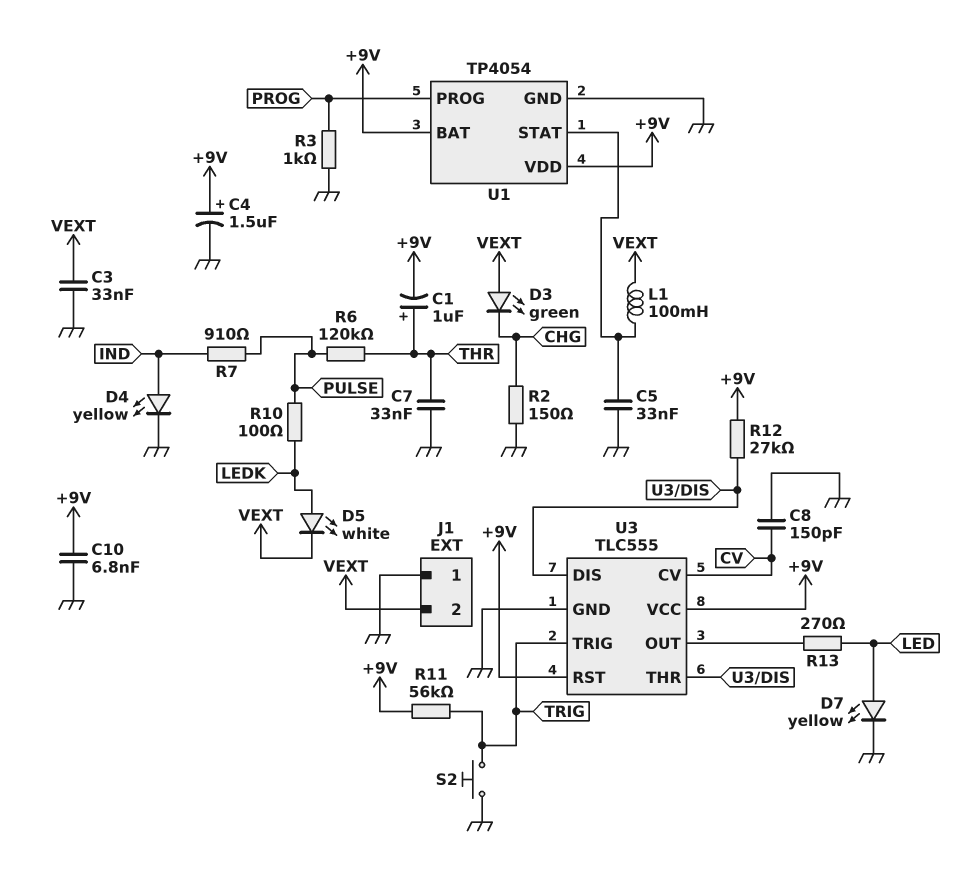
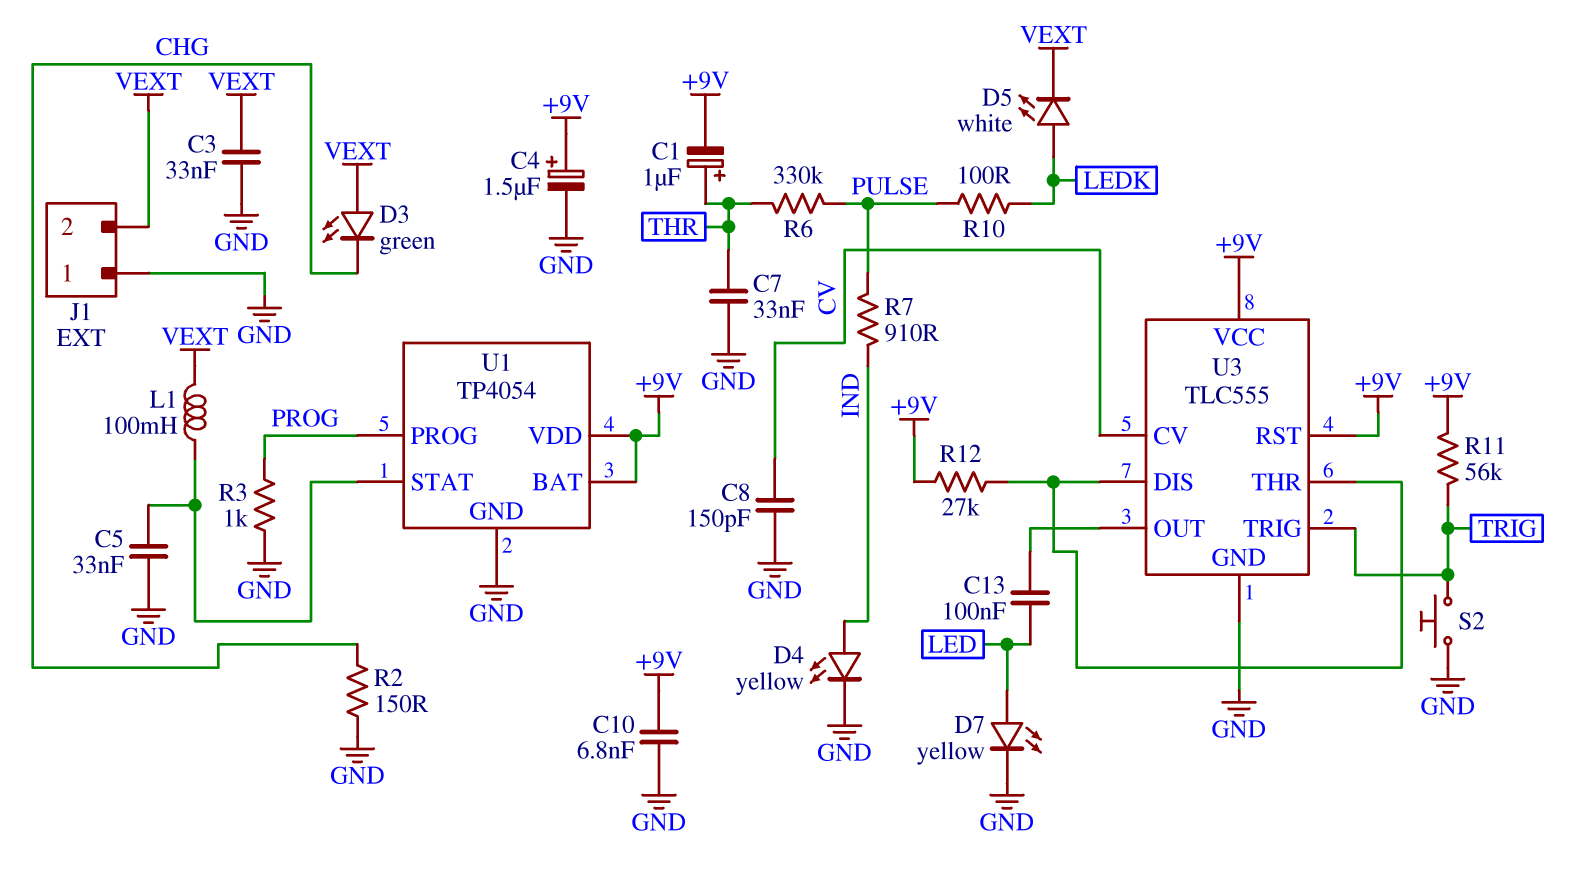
C13: none -> 100nF (LED, U3/OUT)
R6: 120k (PULSE, THR) -> 330k (PULSE, THR)
R13: 270 (LED, U3/OUT) -> none

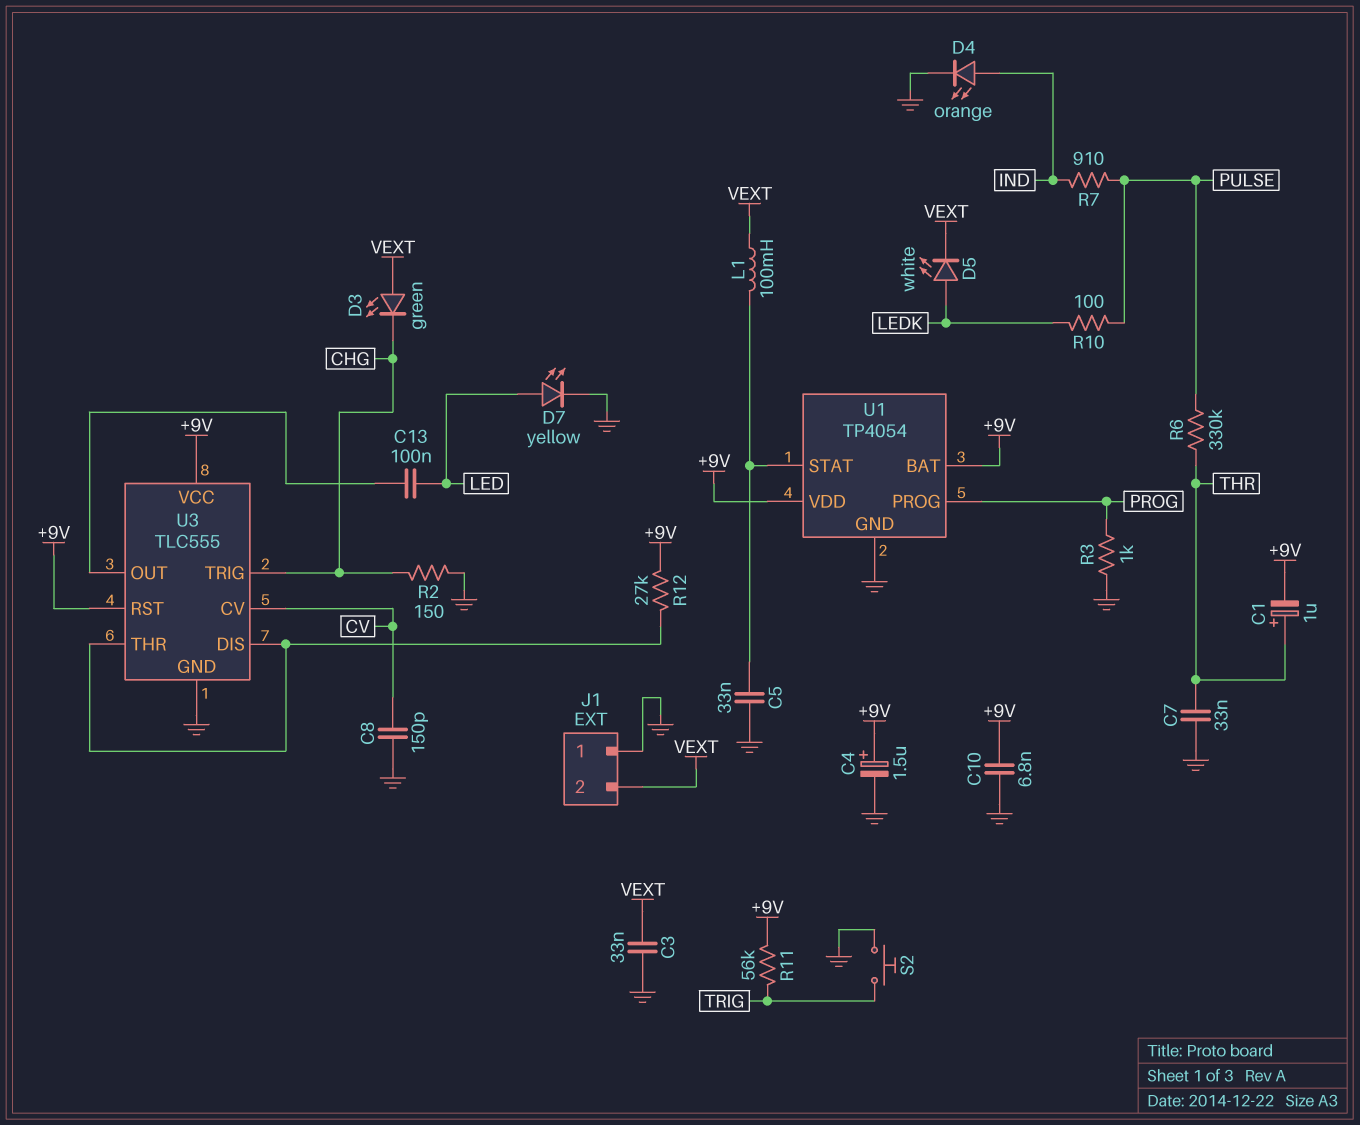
D4: LED yellow (A IND, K GND) -> LED orange (A IND, K GND)
U3 pin TRIG: TRIG -> CHG

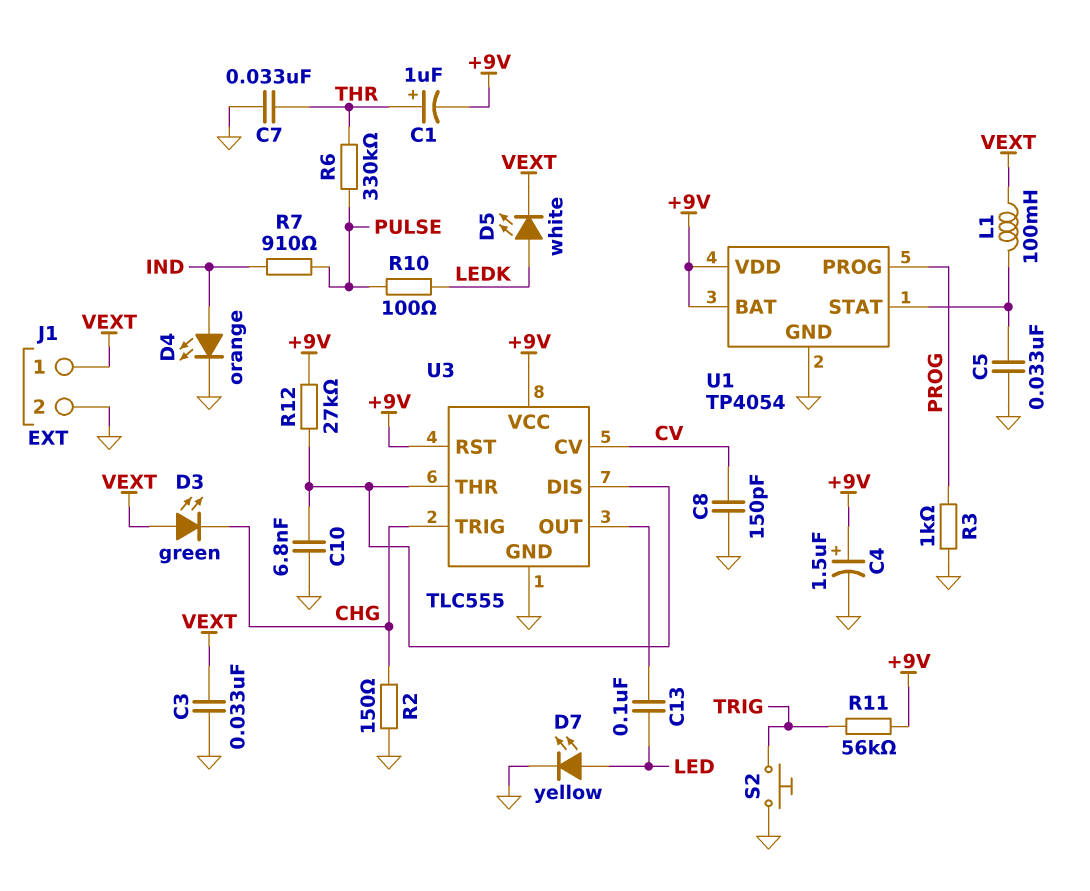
C10: 6.8nF (+9V, GND) -> 6.8nF (GND, U3/DIS)
J1 pin 1: GND -> VEXT
J1 pin 2: VEXT -> GND

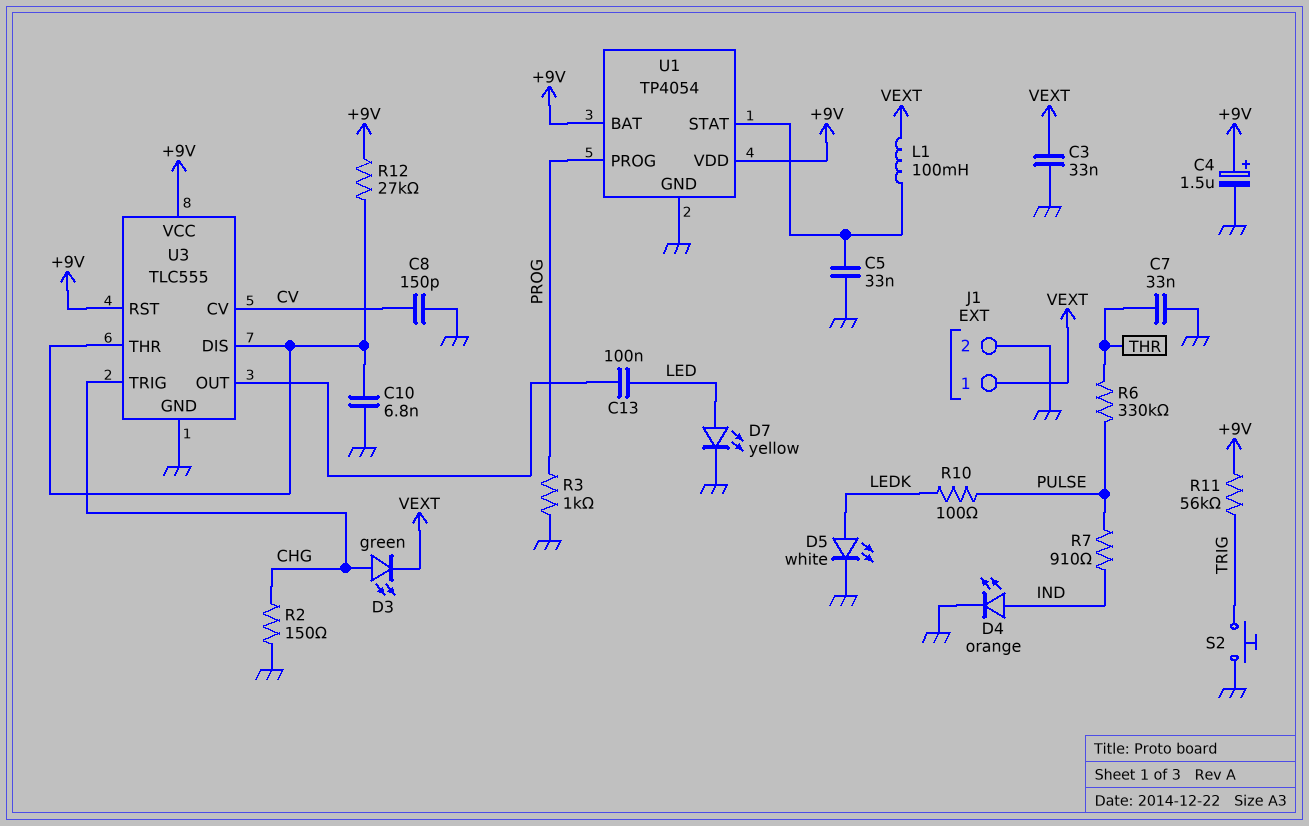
C1: 1uF (plus THR, minus +9V) -> none
D3: LED green (A VEXT, K CHG) -> LED green (A CHG, K VEXT)
D5: LED white (A LEDK, K VEXT) -> LED white (A LEDK, K GND)

